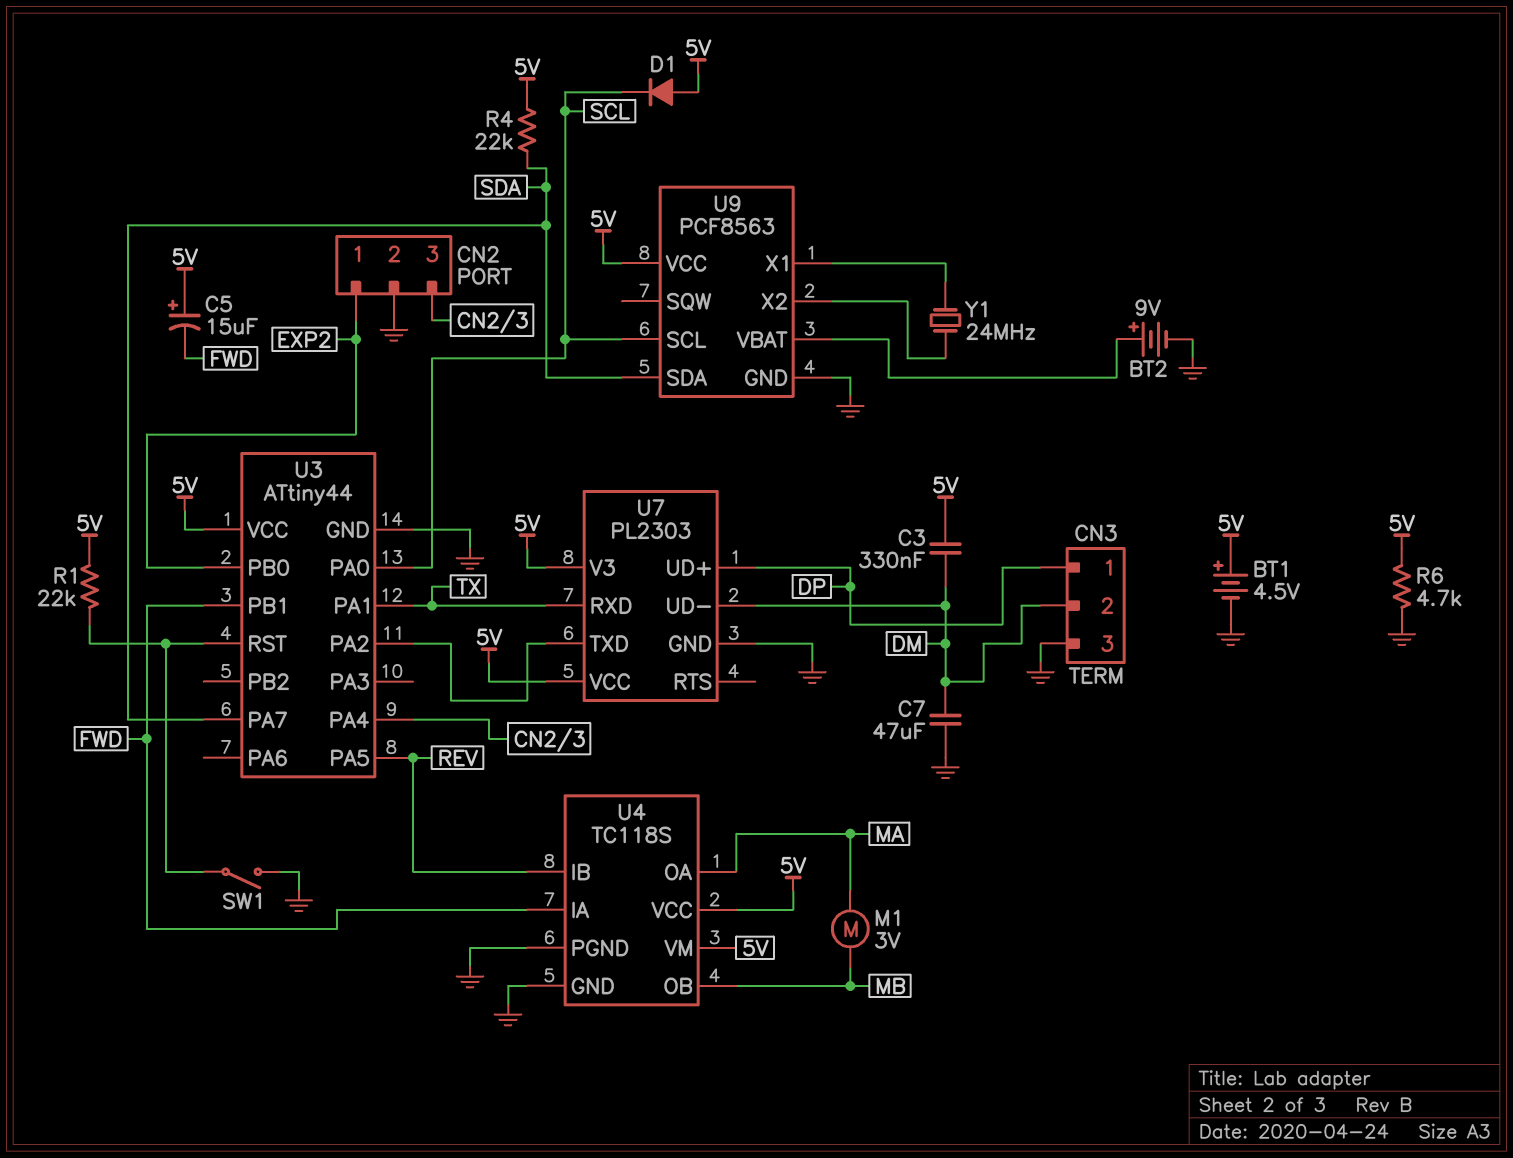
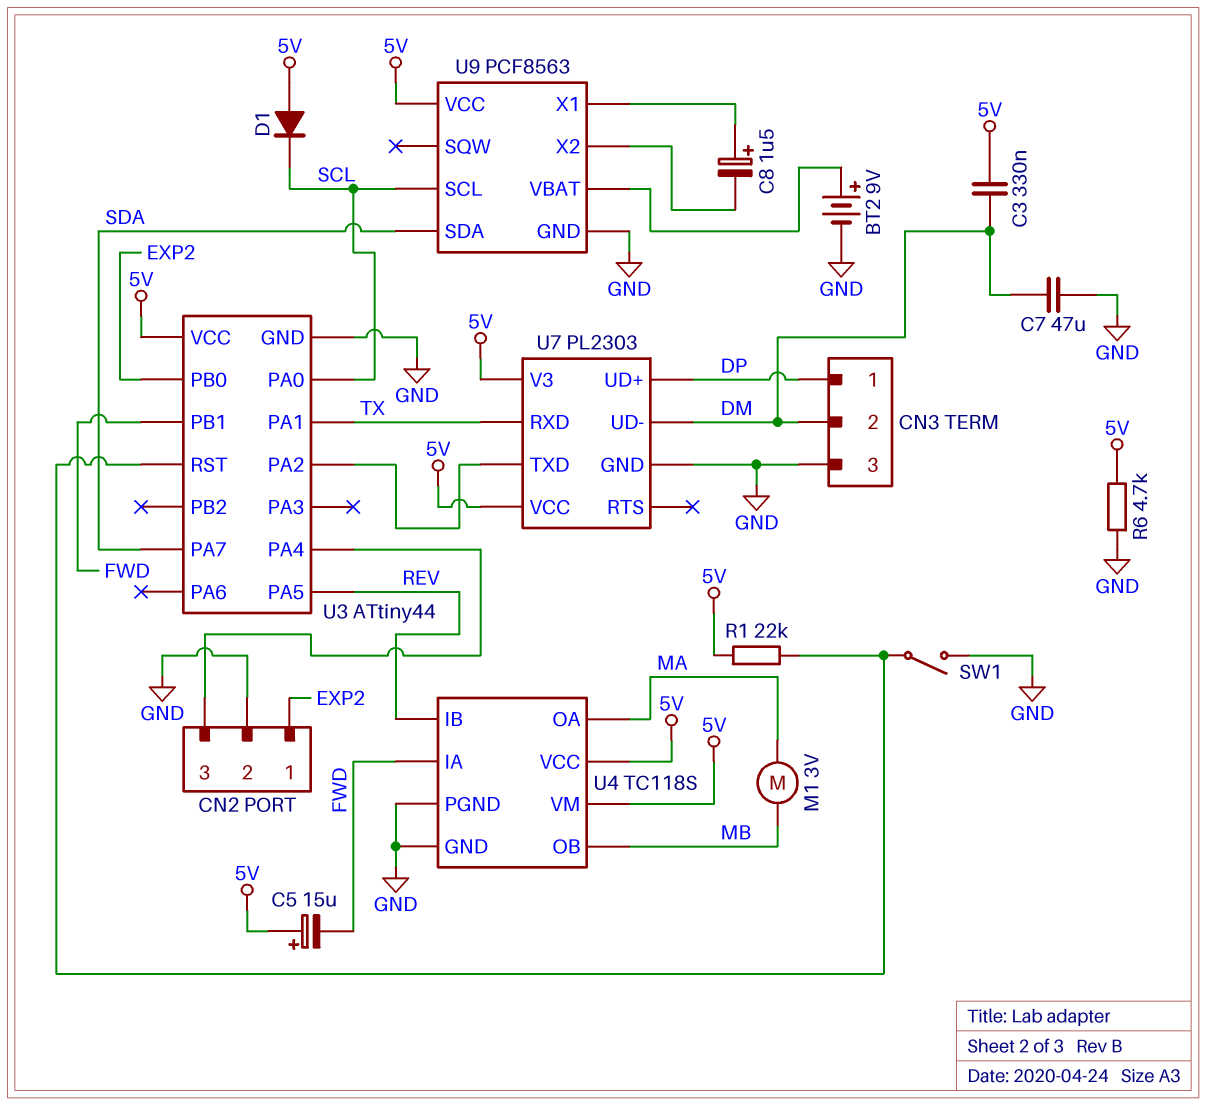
BT1: 4.5V (plus 5V, minus GND) -> none
C8: none -> 1.5uF (plus U9/X1, minus U9/X2)
R4: 22k (5V, SDA) -> none
Y1: 24MHz (U9/X1, U9/X2) -> none

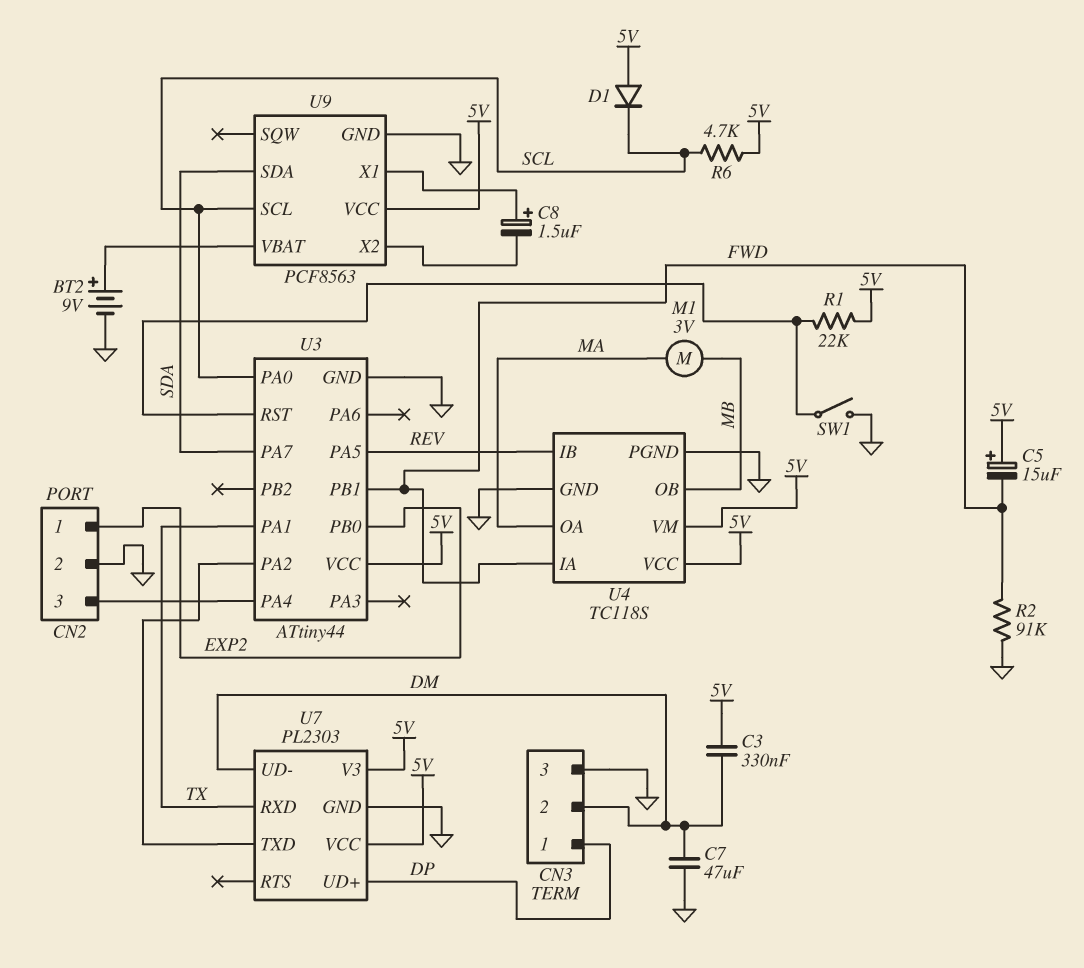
R2: none -> 91k (FWD, GND)
R6: 4.7k (5V, GND) -> 4.7k (5V, SCL)

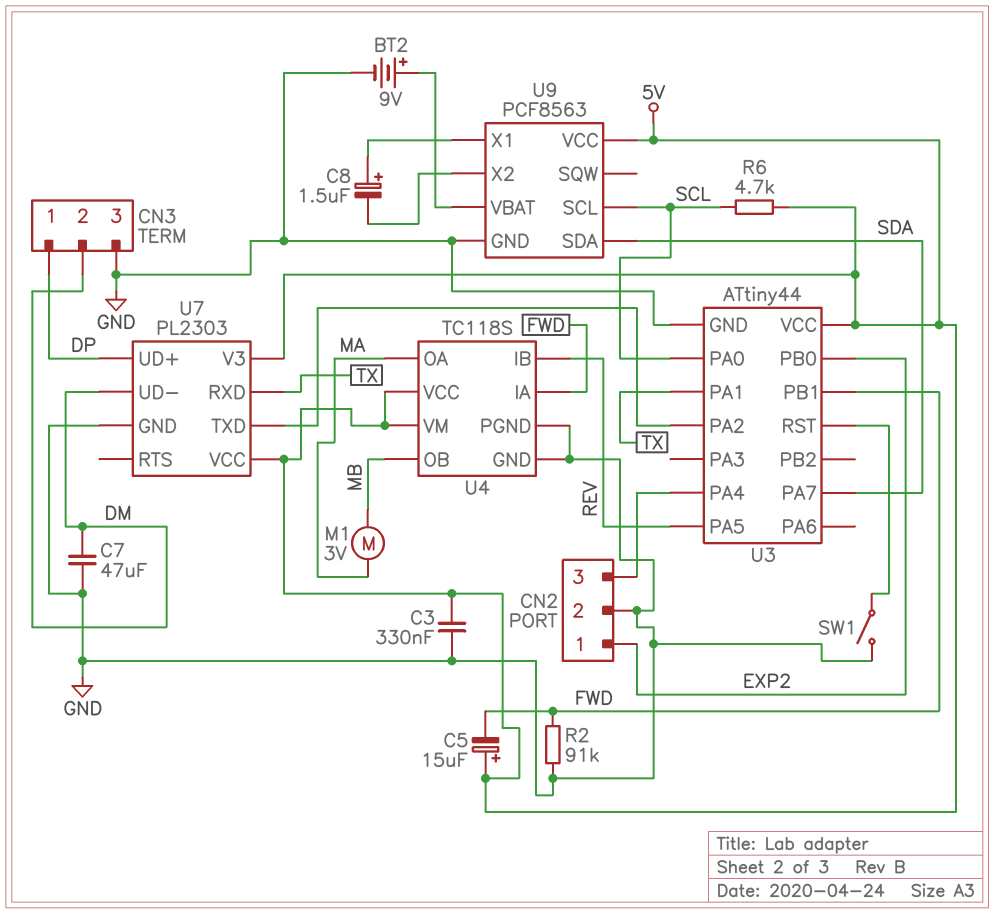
C3: 330nF (5V, DM) -> 330nF (5V, GND)
D1: diode (A 5V, K SCL) -> none
R1: 22k (5V, U3/RST) -> none

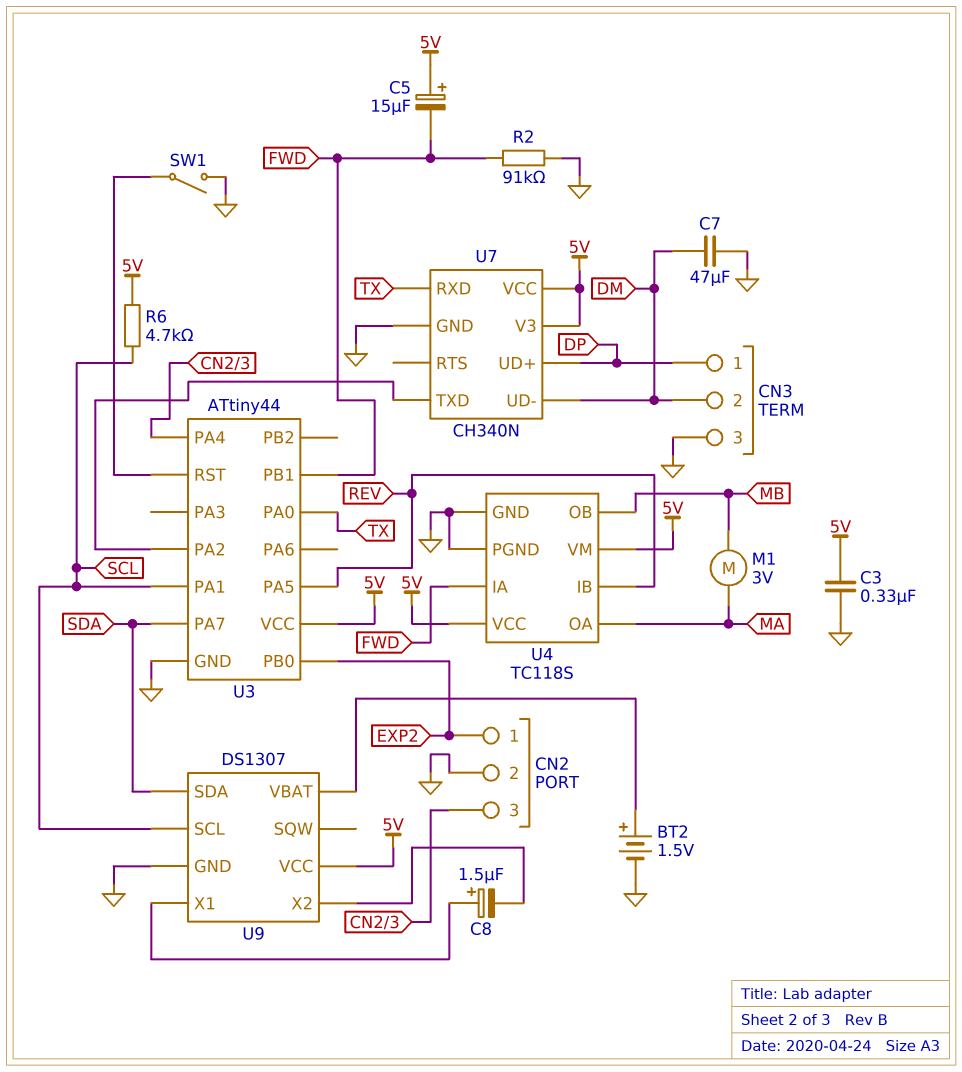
BT2: 9V (plus U9/VBAT, minus GND) -> 1.5V (plus U9/VBAT, minus GND)
U3 pin PA0: SCL -> TX
U3 pin PA1: TX -> SCL
U7: PL2303 -> CH340N
U9: PCF8563 -> DS1307

